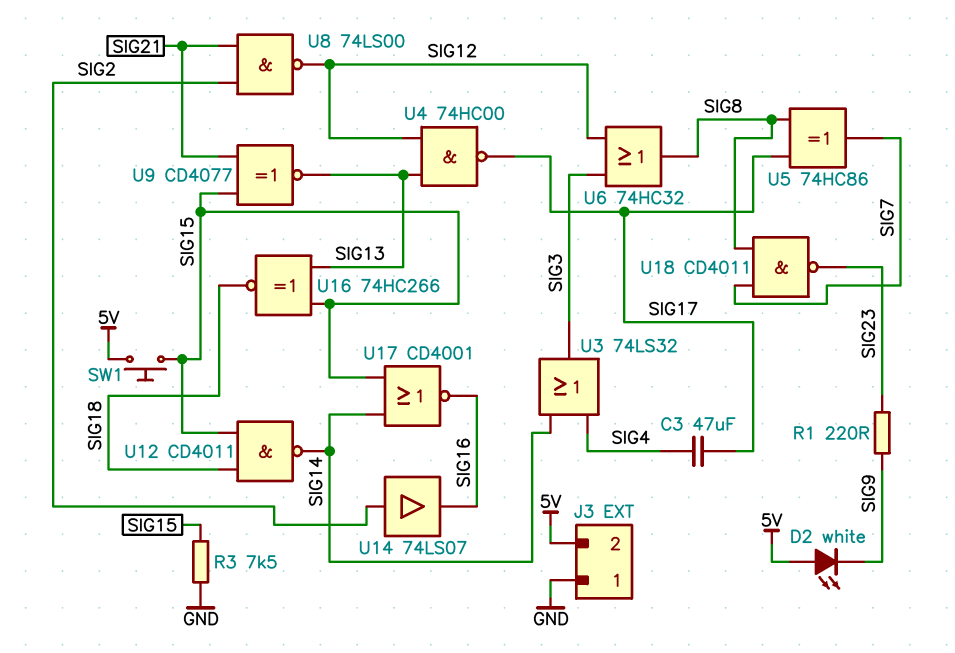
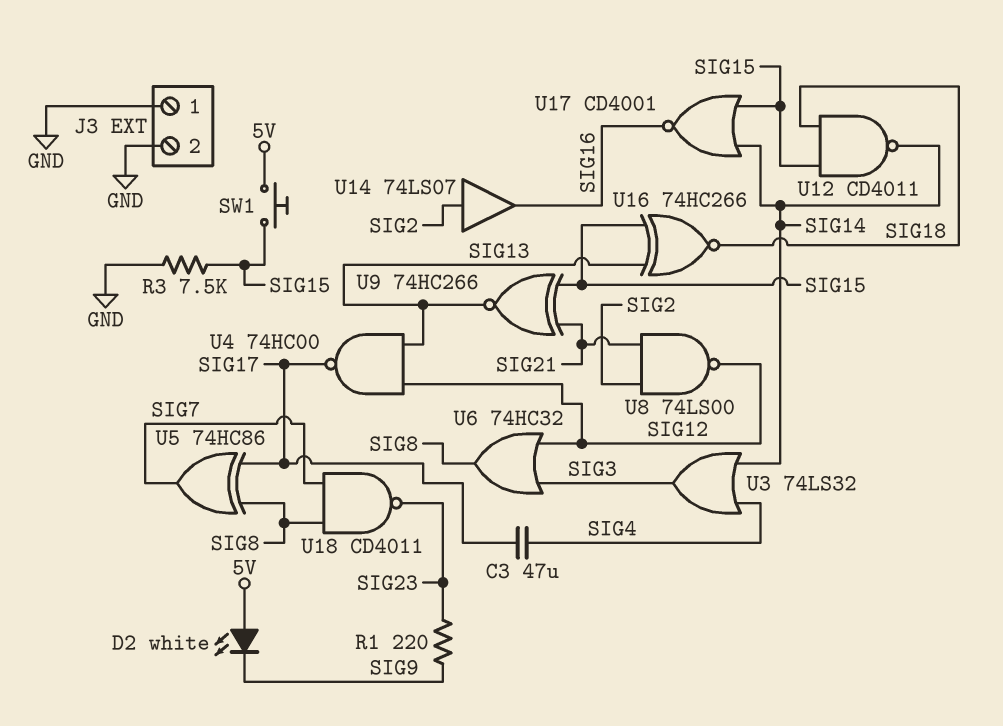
J3 pin 2: 5V -> GND
U9: XNOR CD4077 (in SIG15, in SIG21, out SIG13) -> XNOR 74HC266 (in SIG15, in SIG21, out SIG13)

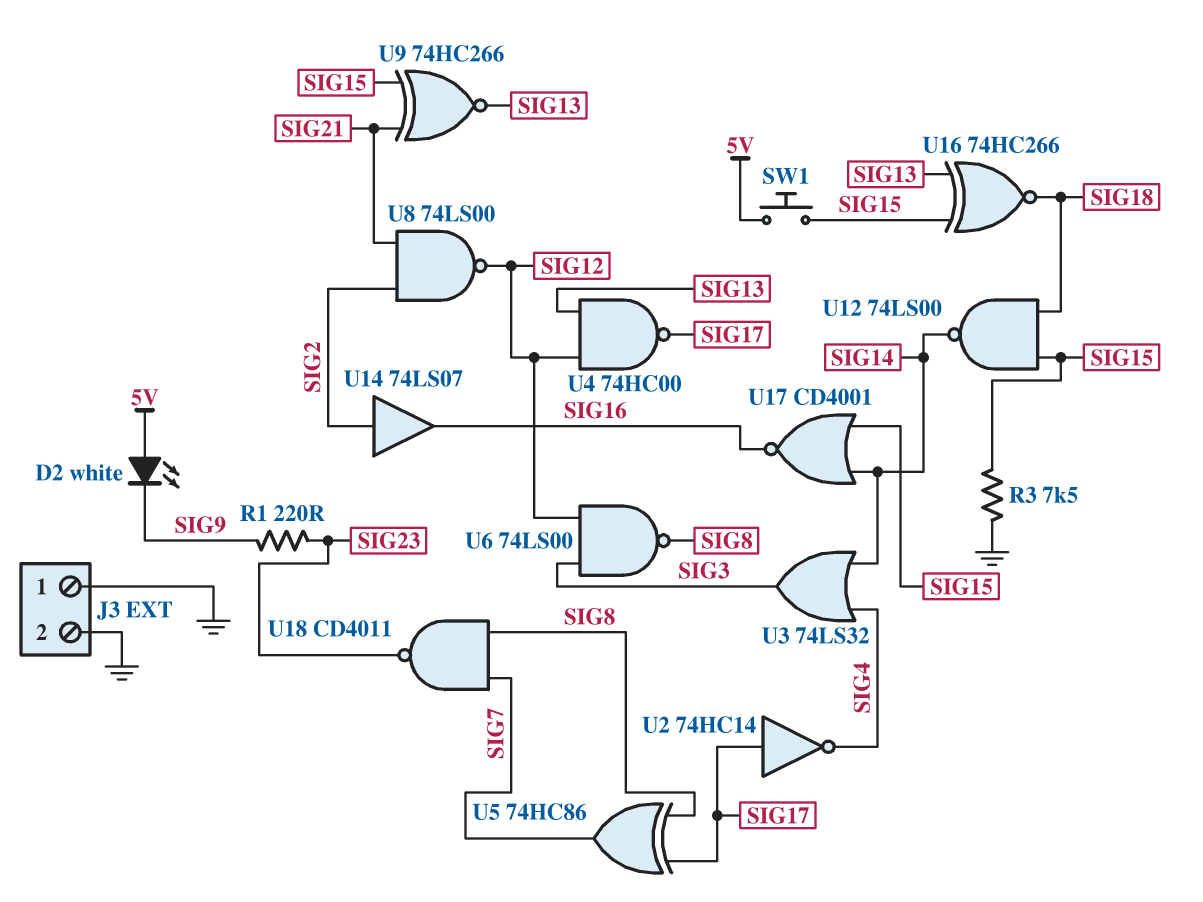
C3: 47uF (SIG4, SIG17) -> none
U2: none -> NOT 74HC14 (in SIG17, out SIG4)
U6: OR 74HC32 (in SIG3, in SIG12, out SIG8) -> NAND 74LS00 (in SIG3, in SIG12, out SIG8)
U12: NAND CD4011 (in SIG15, in SIG18, out SIG14) -> NAND 74LS00 (in SIG15, in SIG18, out SIG14)

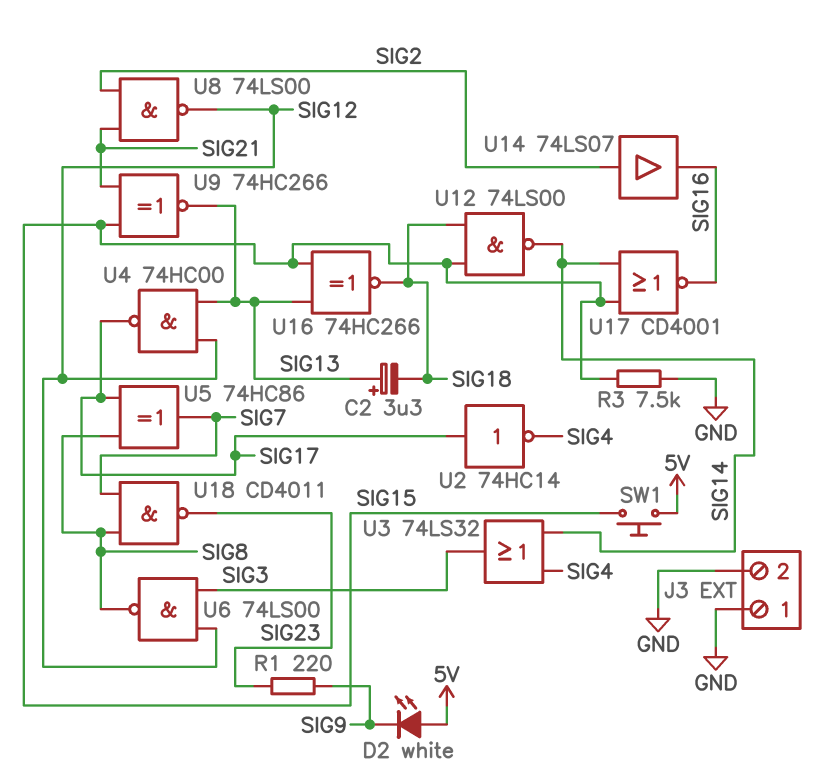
C2: none -> 3.3uF (plus SIG13, minus SIG18)

